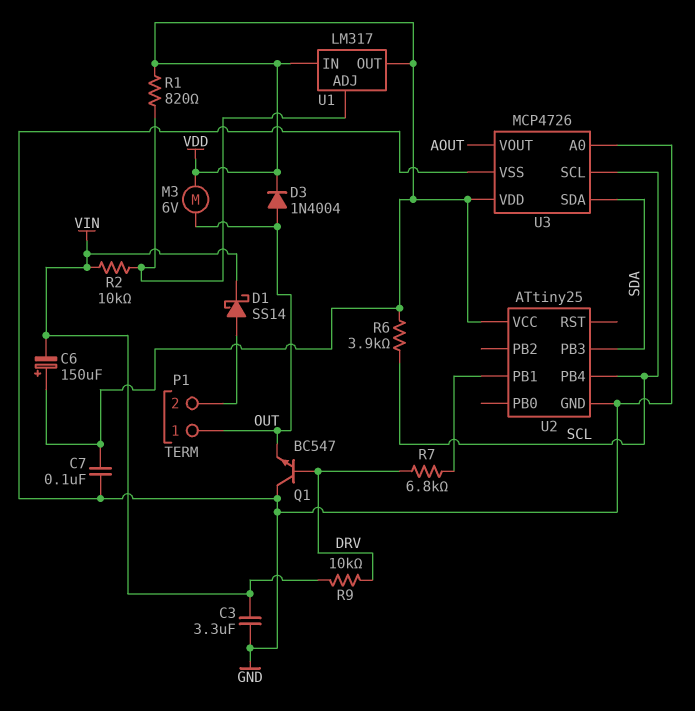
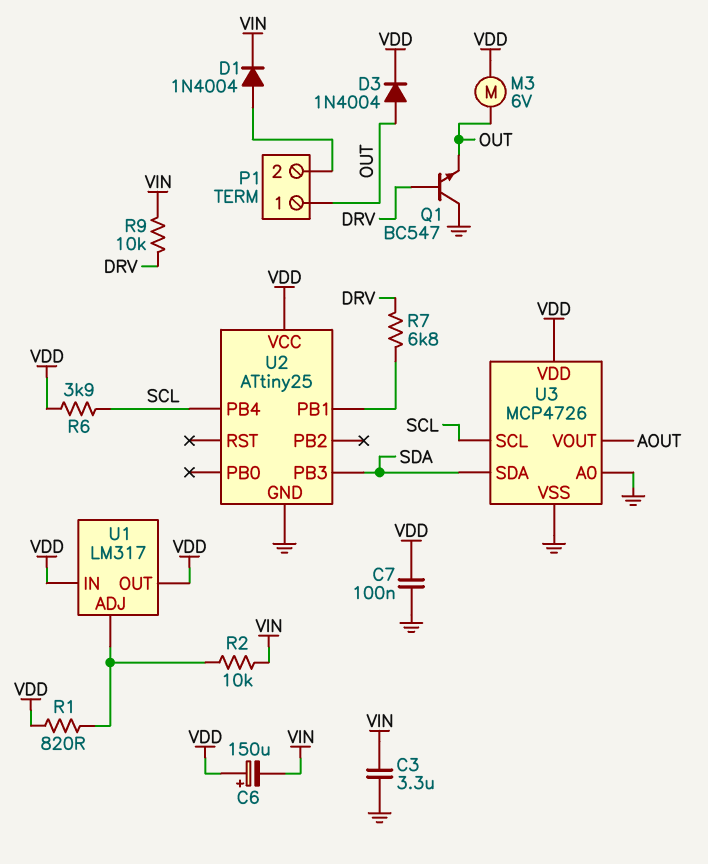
D1: schottky SS14 (A P1/2, K VIN) -> diode 1N4004 (A P1/2, K VIN)

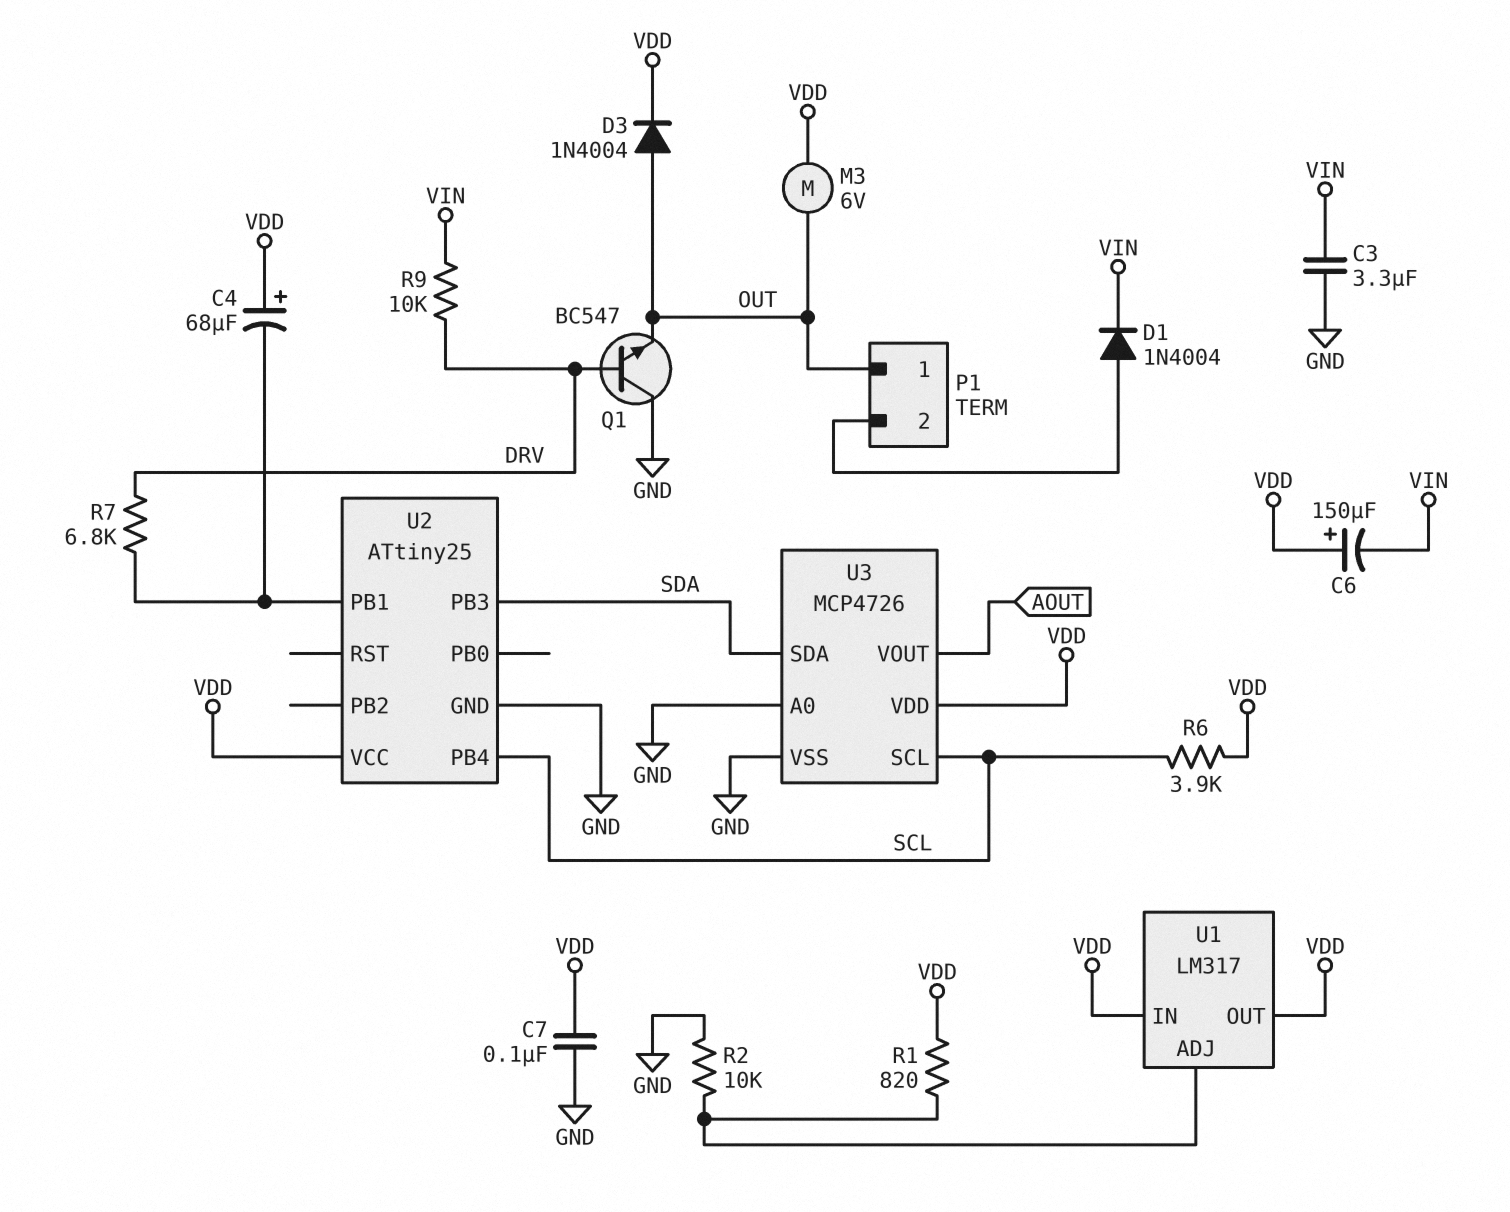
C4: none -> 68uF (plus VDD, minus U2/PB1)
R2: 10k (U1/ADJ, VIN) -> 10k (GND, U1/ADJ)

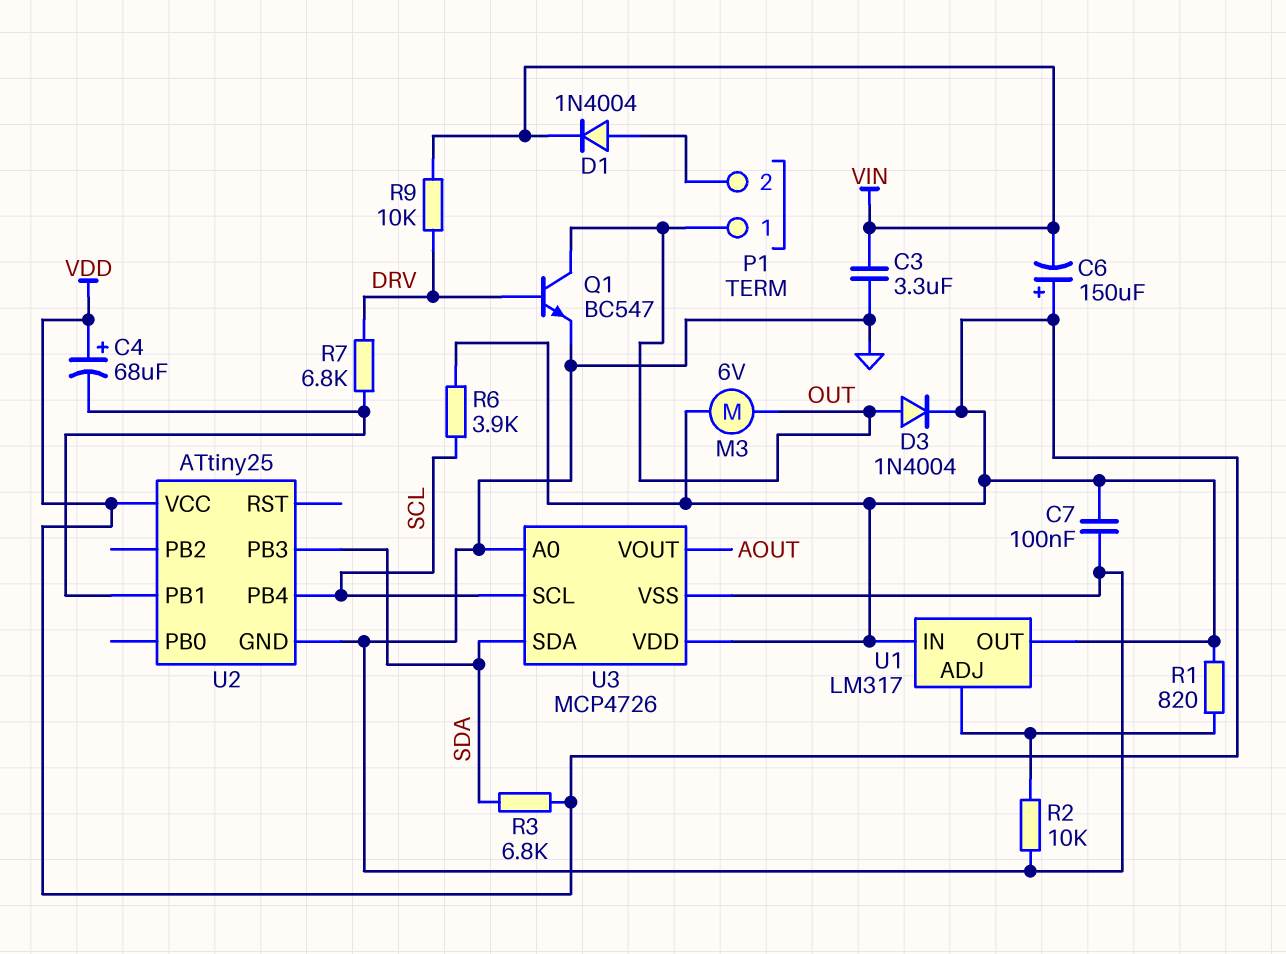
Q1: NPN BC547 (B DRV, C GND, E OUT) -> NPN BC547 (B DRV, C OUT, E GND)
R3: none -> 6.8k (SDA, VDD)

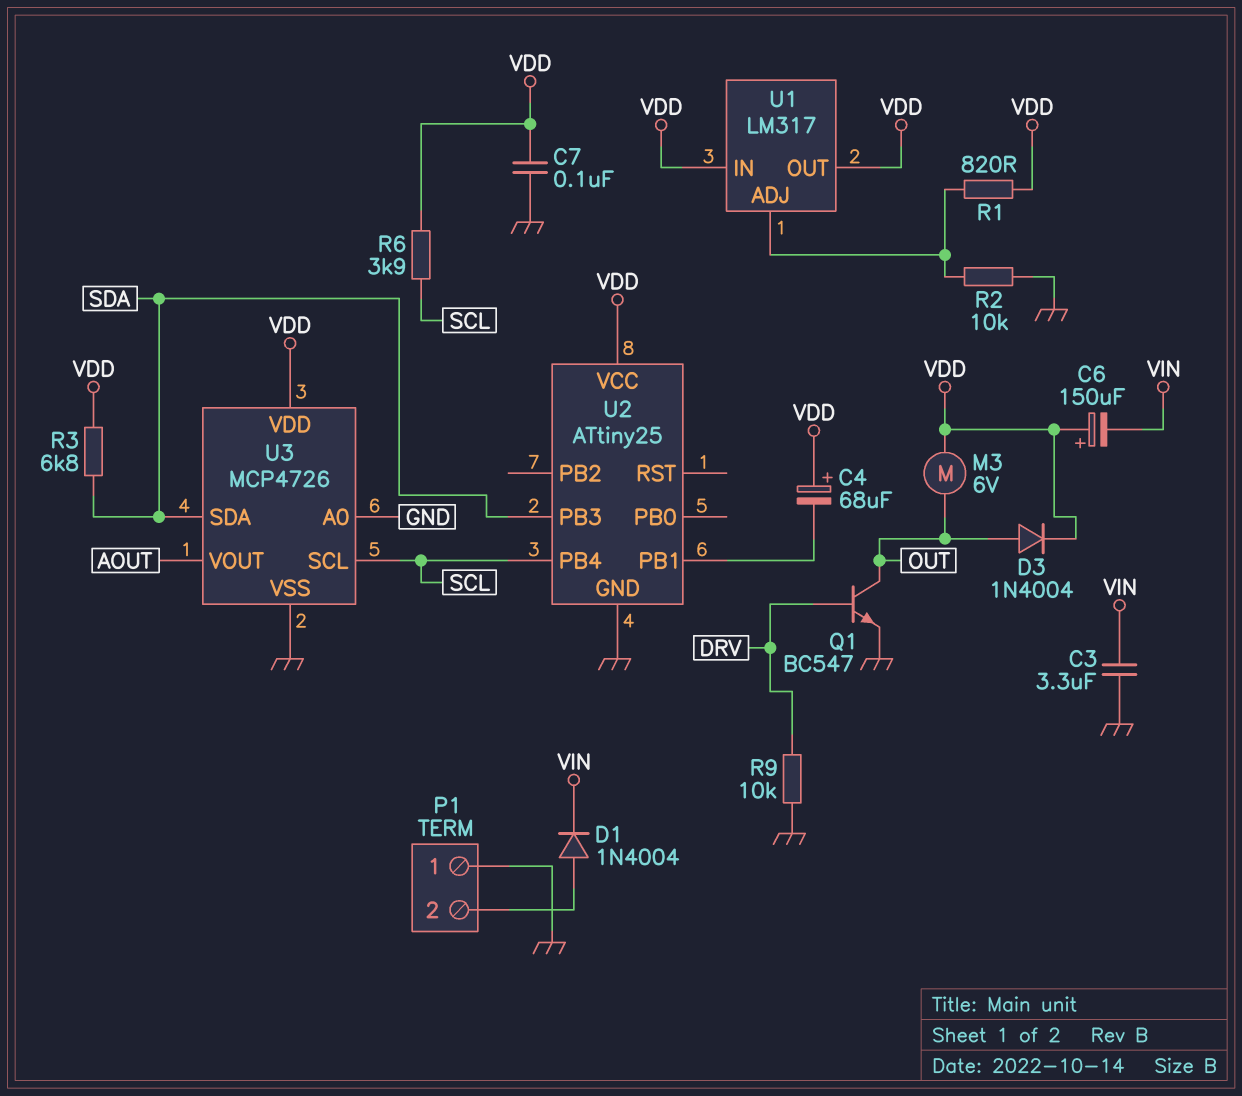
P1 pin 1: OUT -> GND
R7: 6.8k (DRV, U2/PB1) -> none
R9: 10k (DRV, VIN) -> 10k (DRV, GND)

